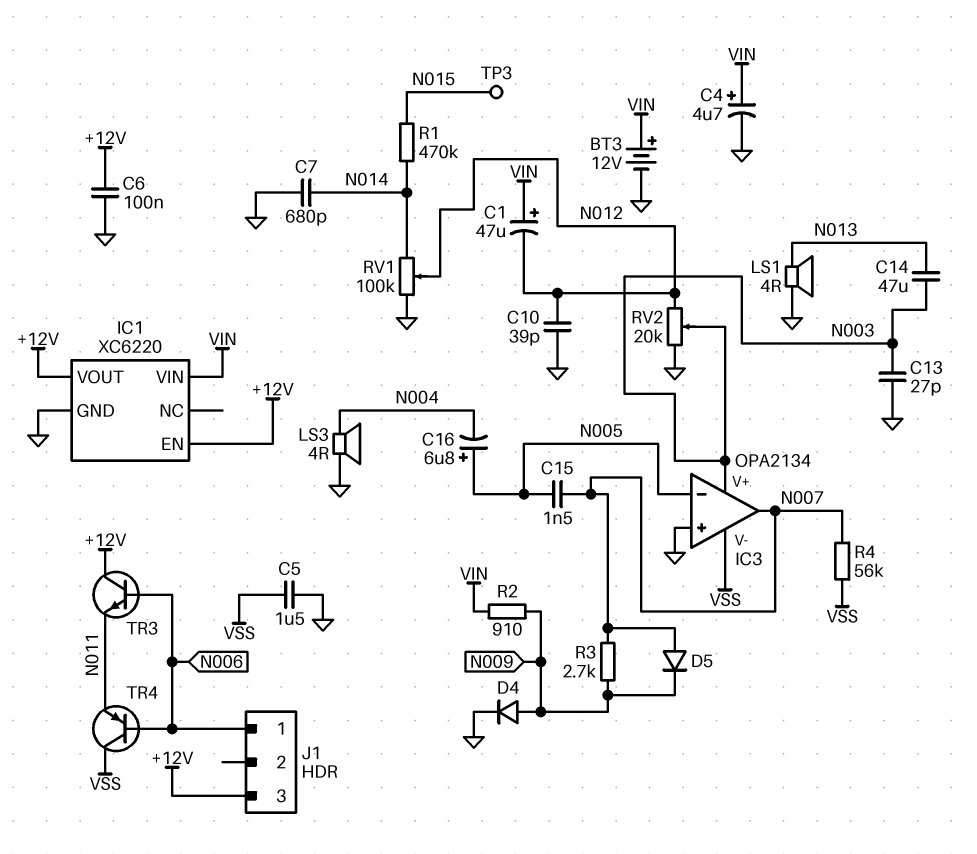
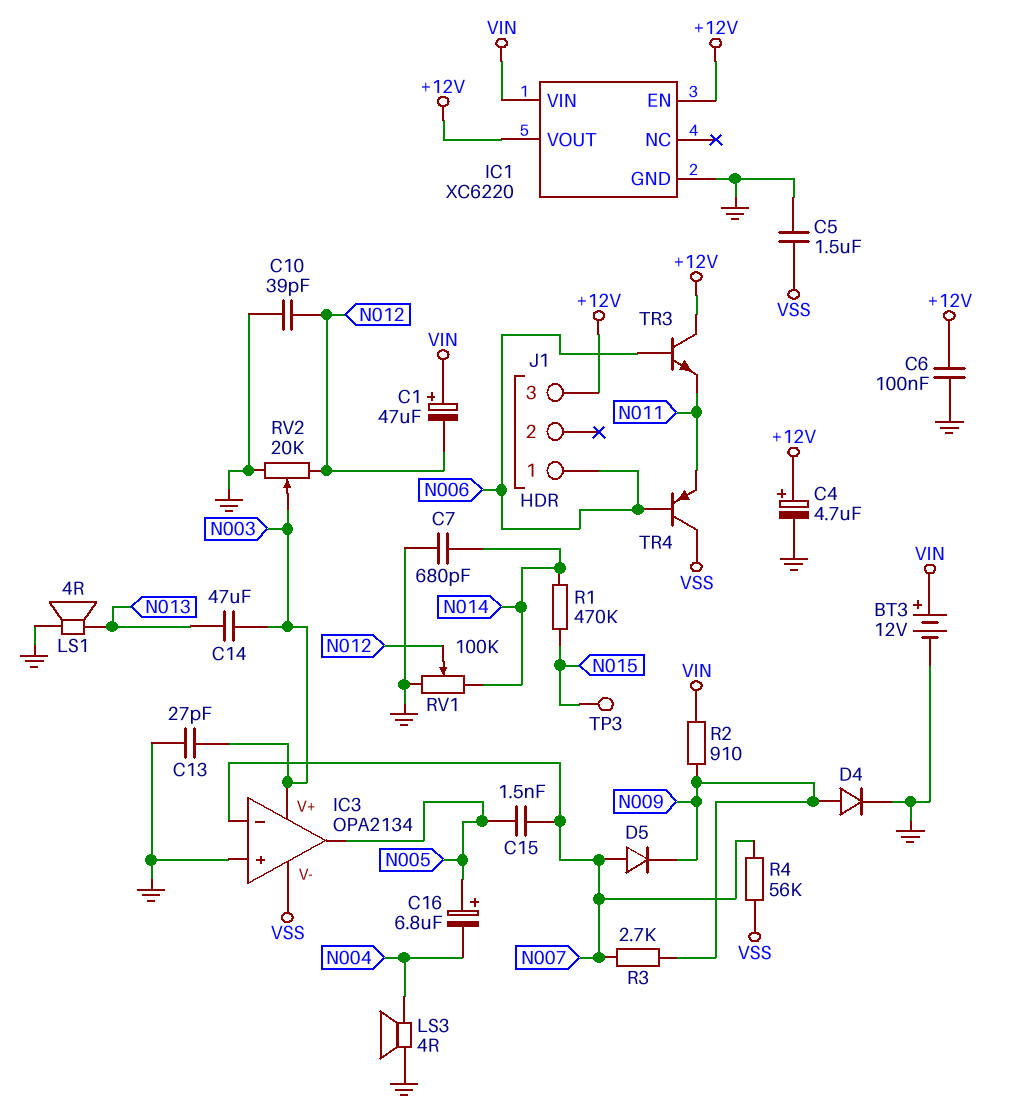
C4: 4.7uF (plus VIN, minus GND) -> 4.7uF (plus +12V, minus GND)
IC3 pin in-: N005 -> N007
IC3 pin out: N007 -> N005

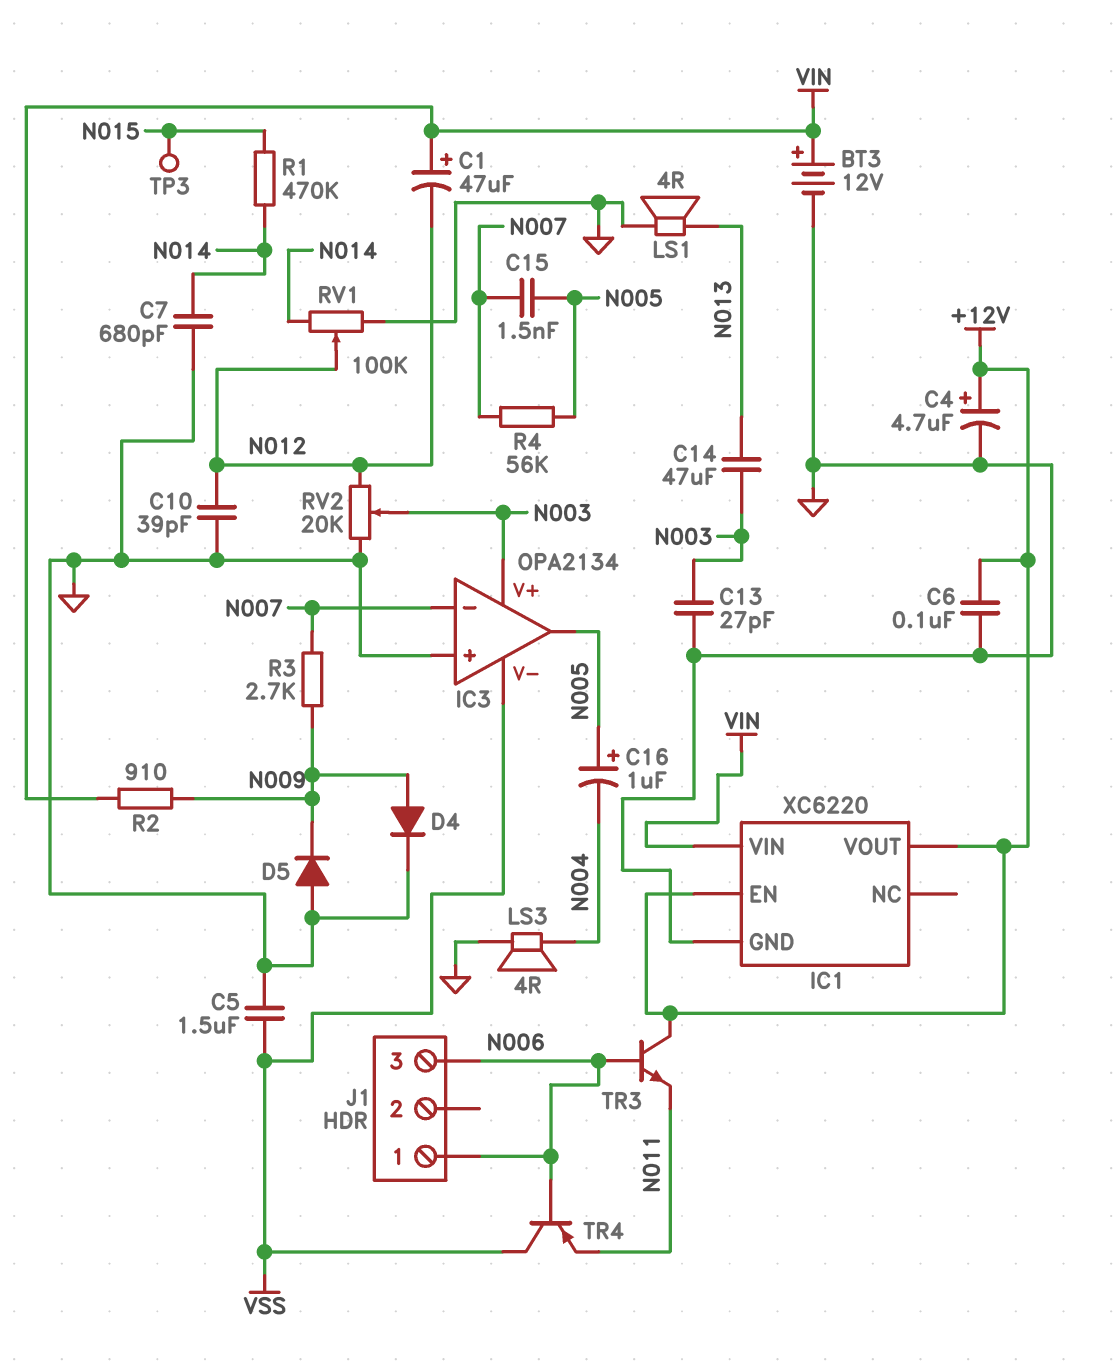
C16: 6.8uF (plus N005, minus N004) -> 1uF (plus N005, minus N004)
D5: diode (A N007, K N009) -> diode (A GND, K N009)
J1 pin 3: +12V -> N006
R4: 56k (N007, VSS) -> 56k (N005, N007)

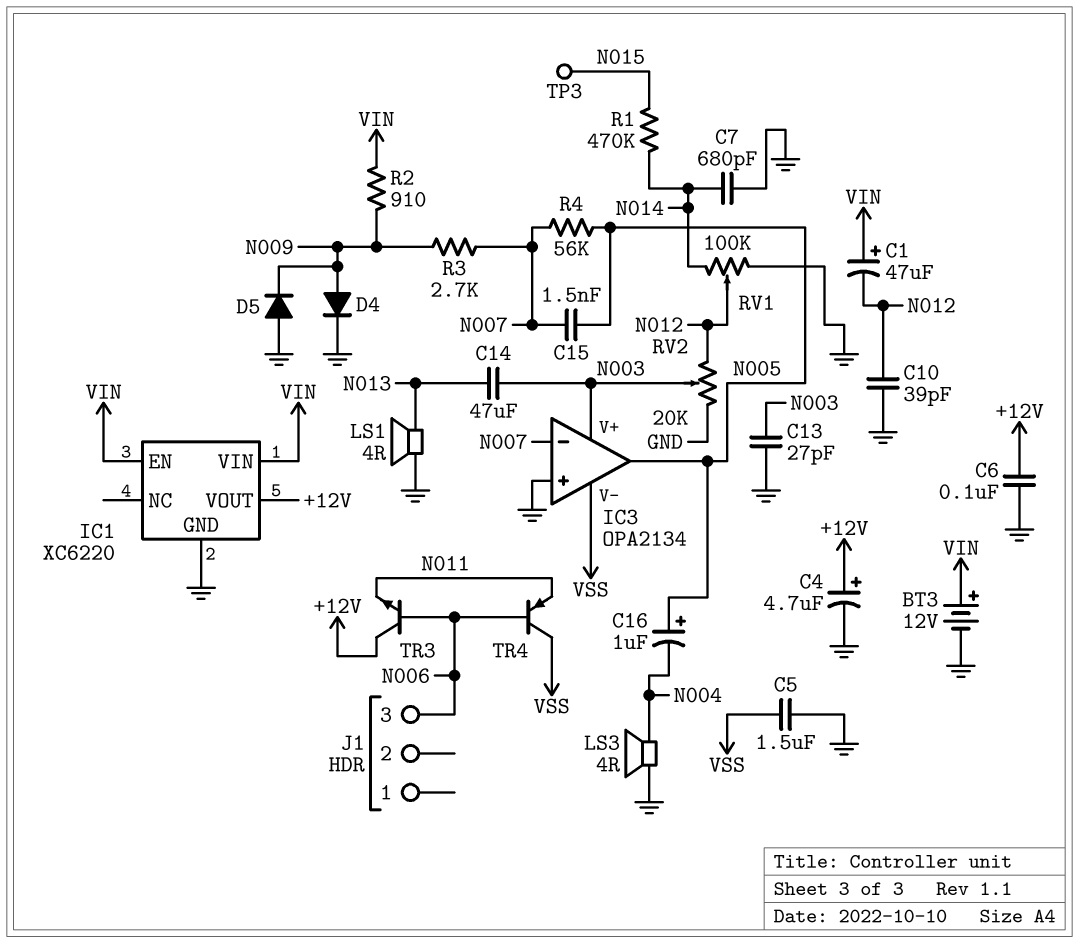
IC1 pin EN: +12V -> VIN
J1 pin 1: N006 -> none

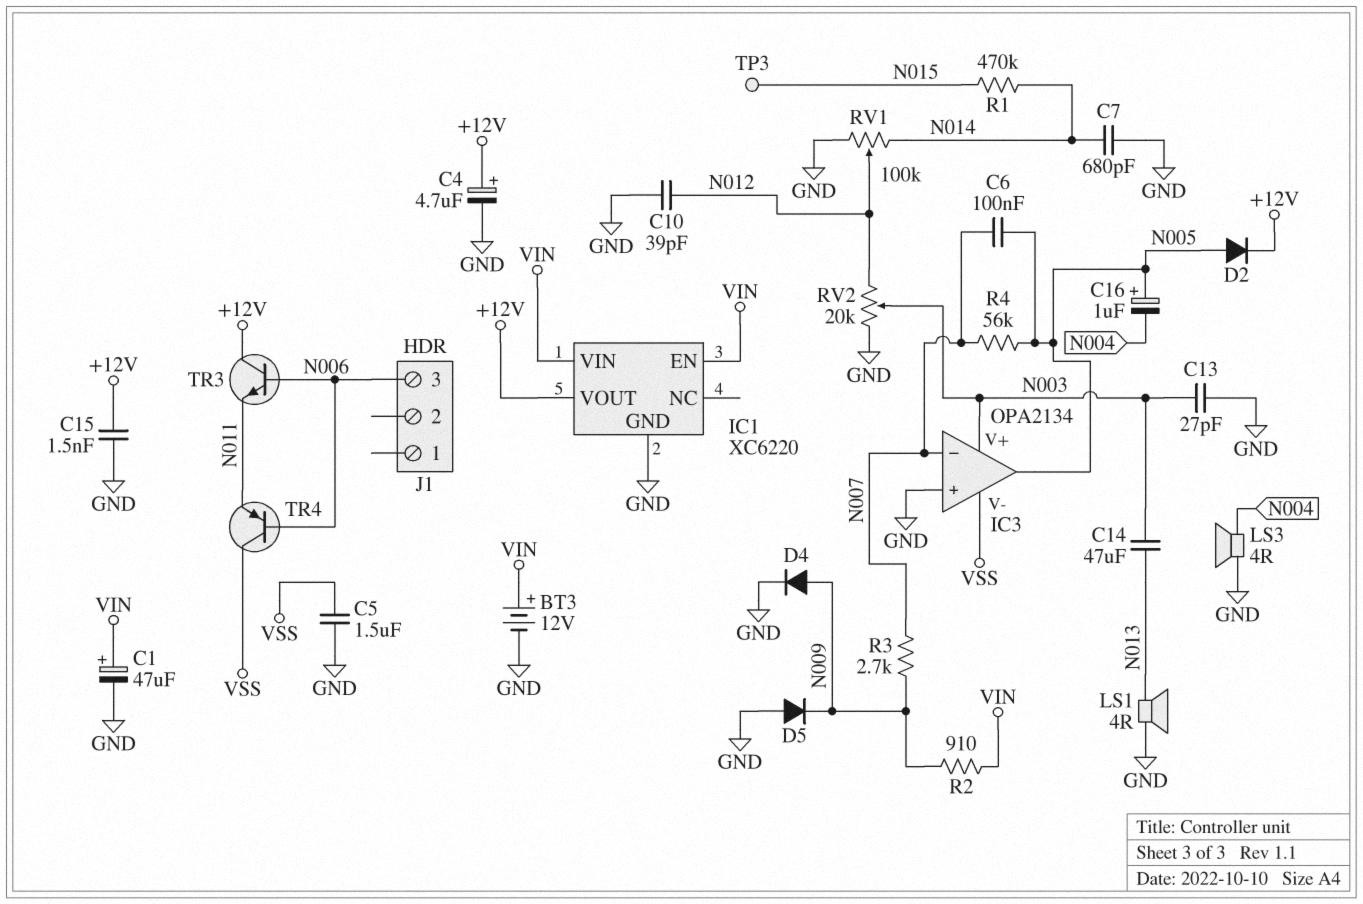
C1: 47uF (plus VIN, minus N012) -> 47uF (plus VIN, minus GND)
C6: 100nF (+12V, GND) -> 100nF (N005, N007)
C15: 1.5nF (N005, N007) -> 1.5nF (+12V, GND)
D2: none -> diode (A N005, K +12V)

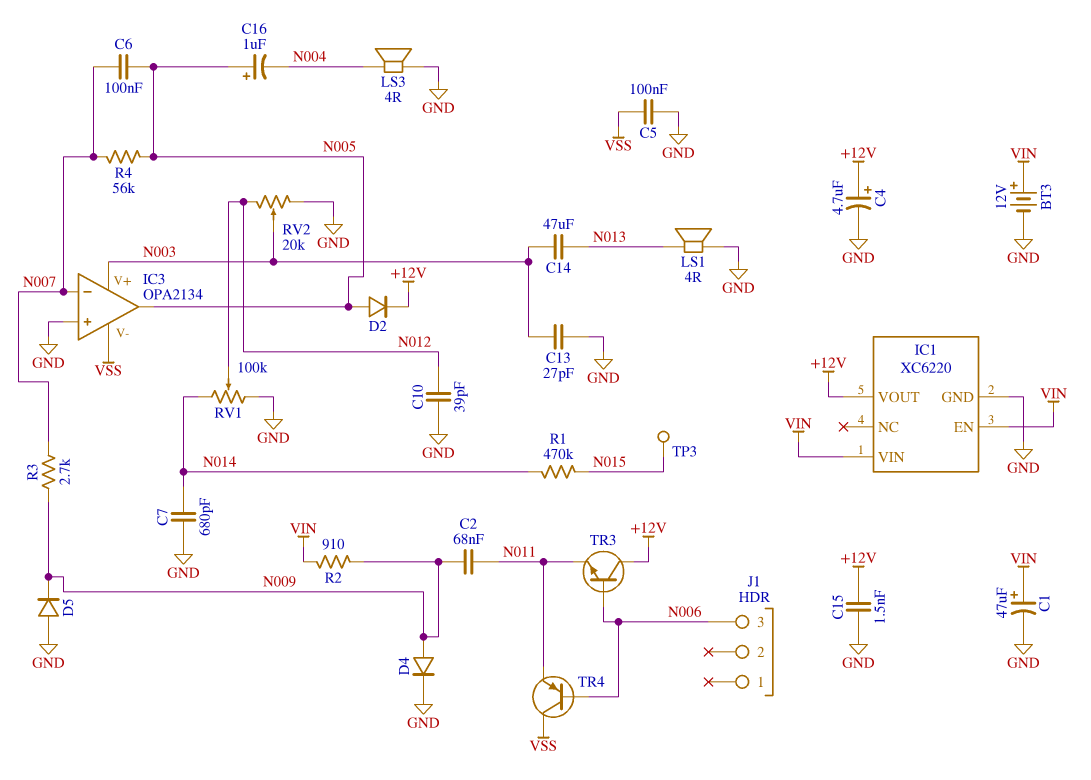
C2: none -> 68nF (N009, N011)
C5: 1.5uF (GND, VSS) -> 100nF (GND, VSS)

